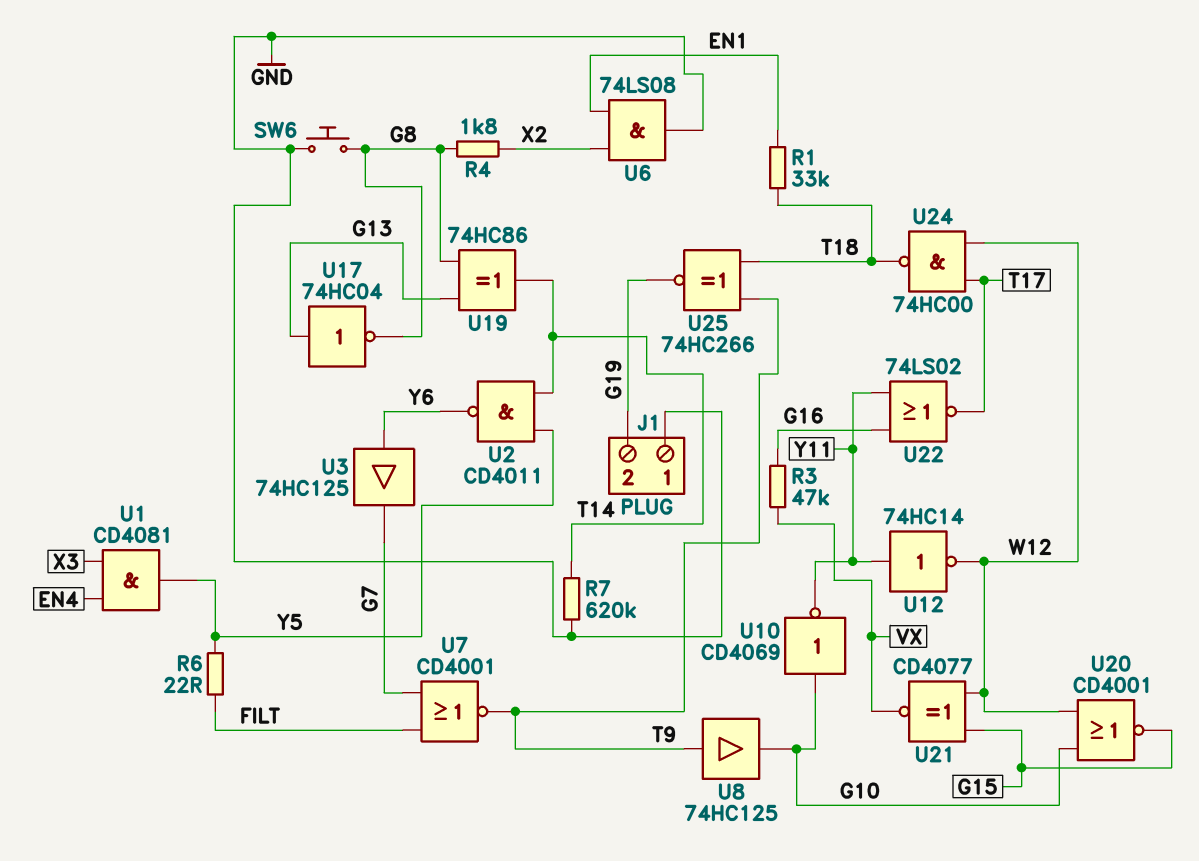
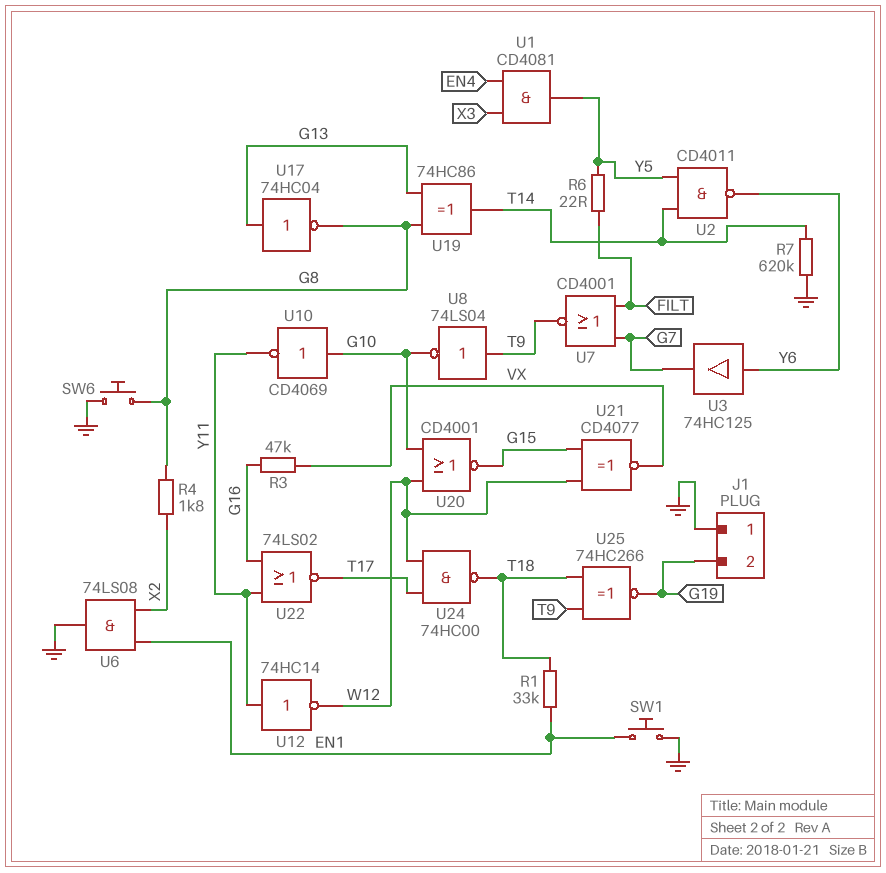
SW1: none -> button (EN1, GND)
U8: buffer 74HC125 (in T9, out G10) -> NOT 74LS04 (in T9, out G10)

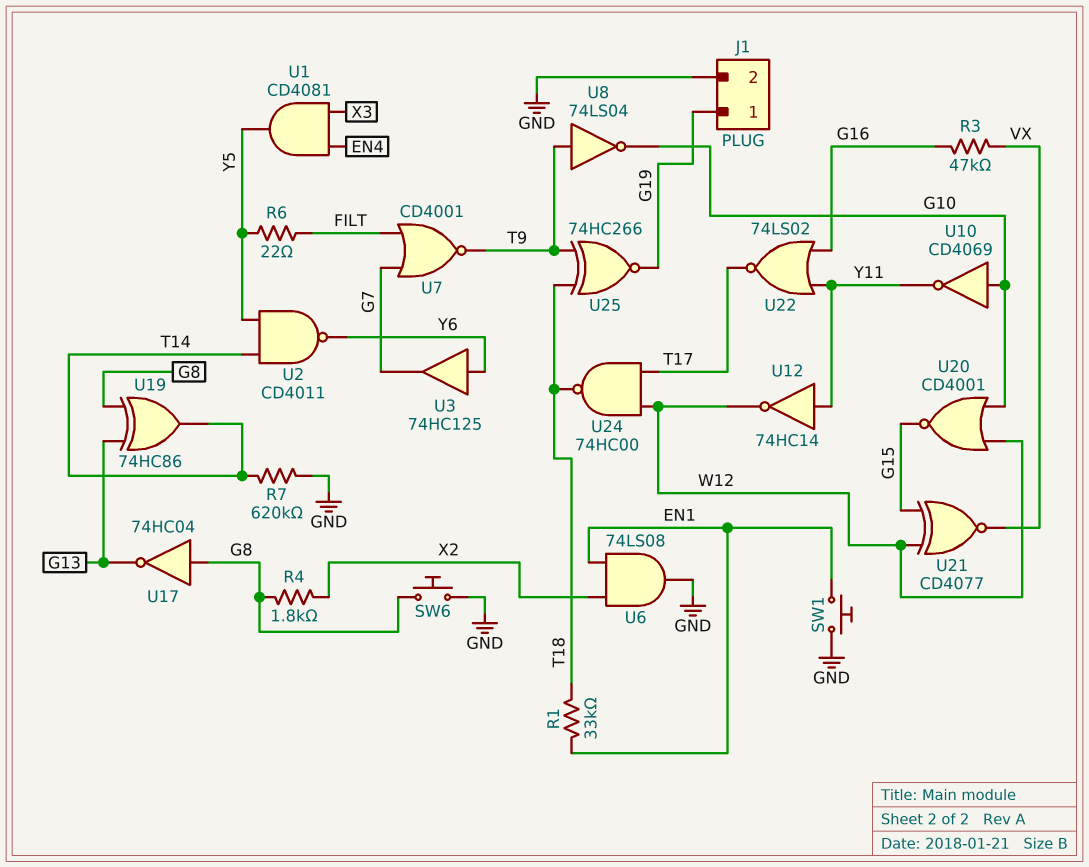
J1 pin 1: GND -> G19
J1 pin 2: G19 -> GND
U17: NOT 74HC04 (in G13, out G8) -> NOT 74HC04 (in G8, out G13)

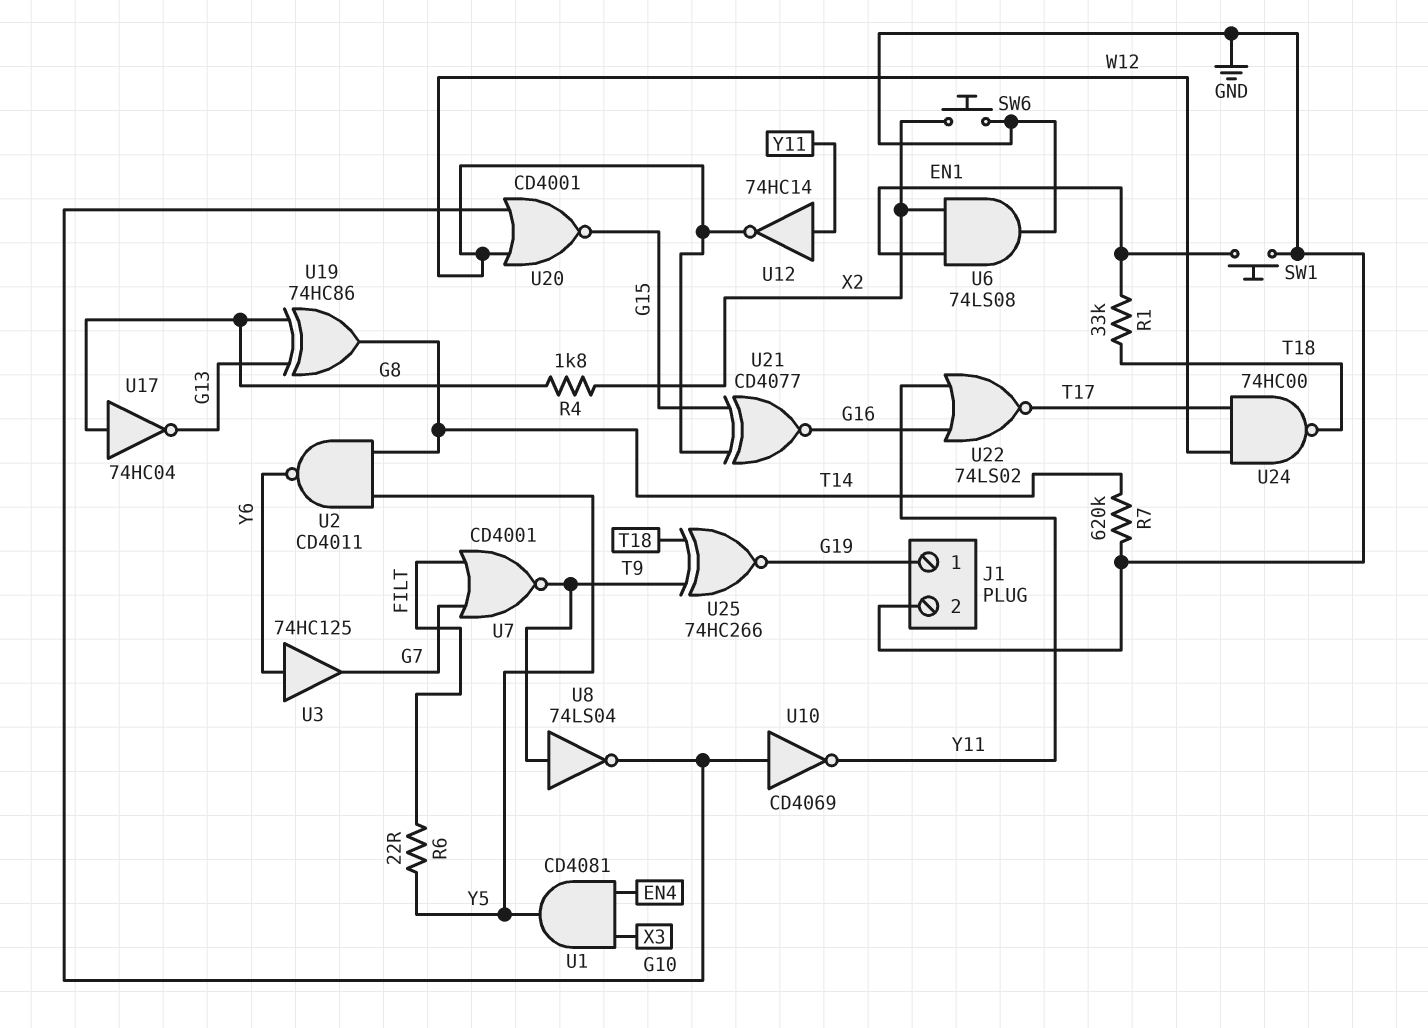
R3: 47k (G16, VX) -> none
SW6: button (G8, GND) -> button (GND, X2)
U21: XNOR CD4077 (in G15, in W12, out VX) -> XNOR CD4077 (in G15, in W12, out G16)

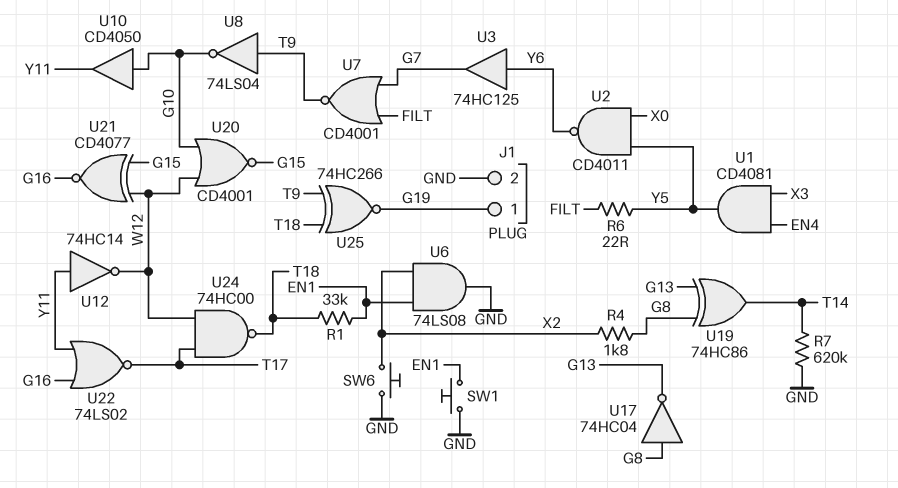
U2: NAND CD4011 (in T14, in Y5, out Y6) -> NAND CD4011 (in X0, in Y5, out Y6)
U10: NOT CD4069 (in G10, out Y11) -> buffer CD4050 (in G10, out Y11)

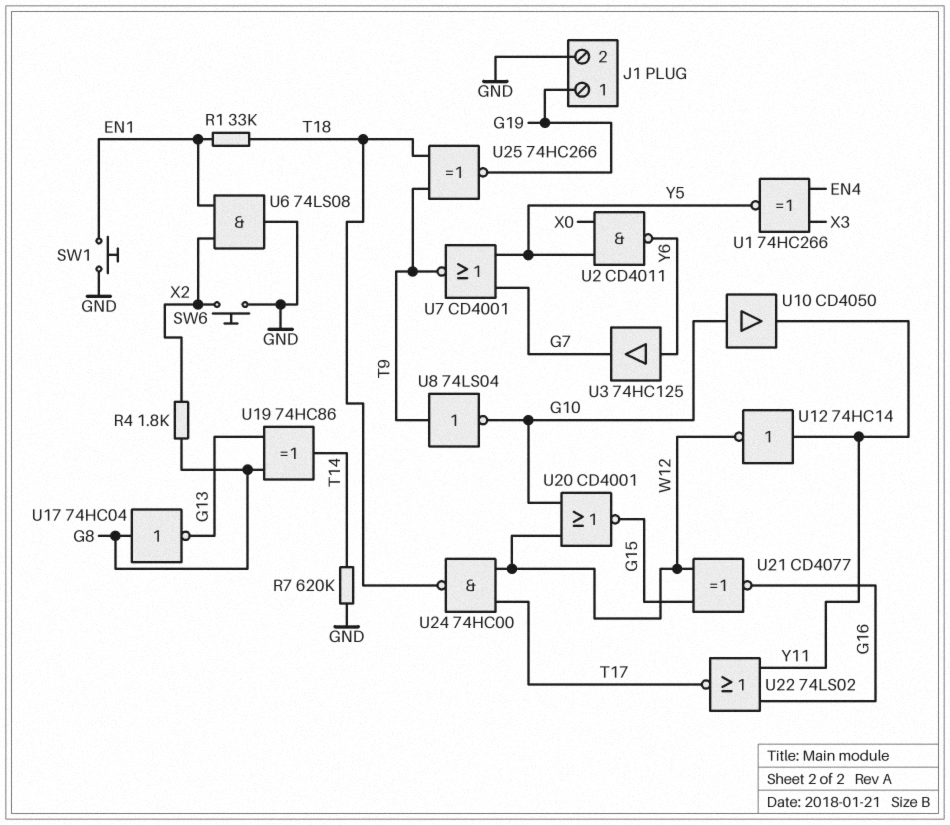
R6: 22 (FILT, Y5) -> none
U1: AND CD4081 (in EN4, in X3, out Y5) -> XNOR 74HC266 (in EN4, in X3, out Y5)
U7: NOR CD4001 (in FILT, in G7, out T9) -> NOR CD4001 (in G7, in Y5, out T9)

